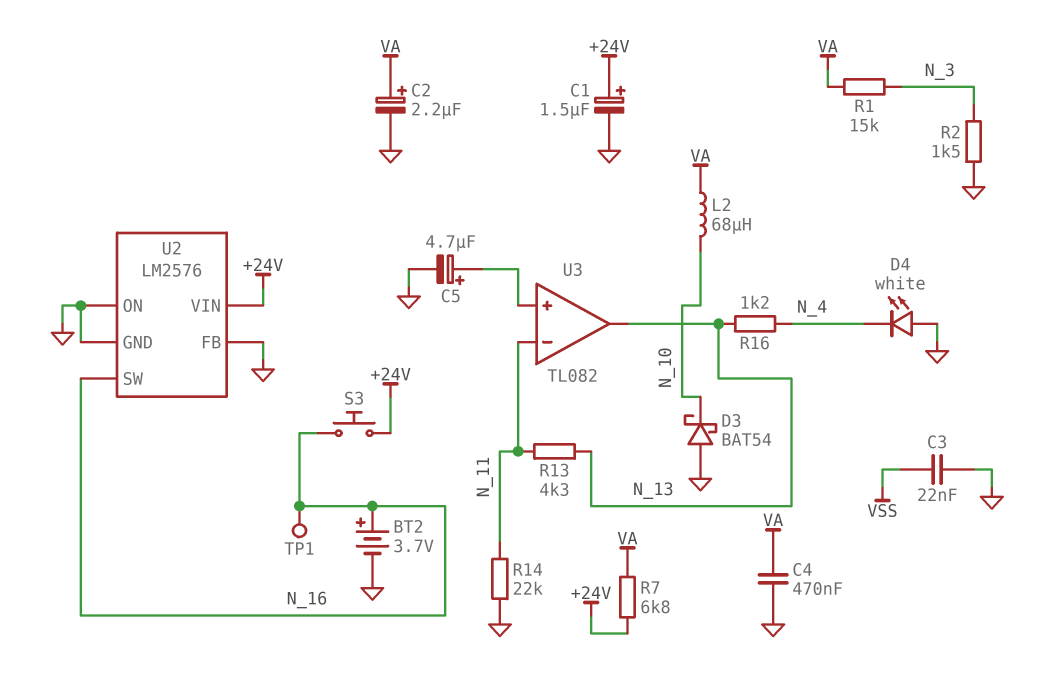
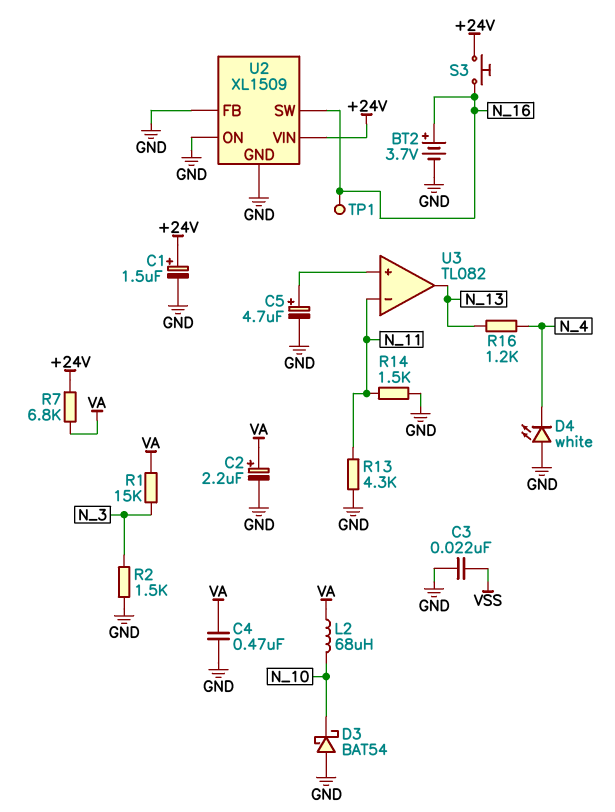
R13: 4.3k (N_11, N_13) -> 4.3k (GND, N_11)
R14: 22k (GND, N_11) -> 1.5k (GND, N_11)
U2: LM2576 -> XL1509

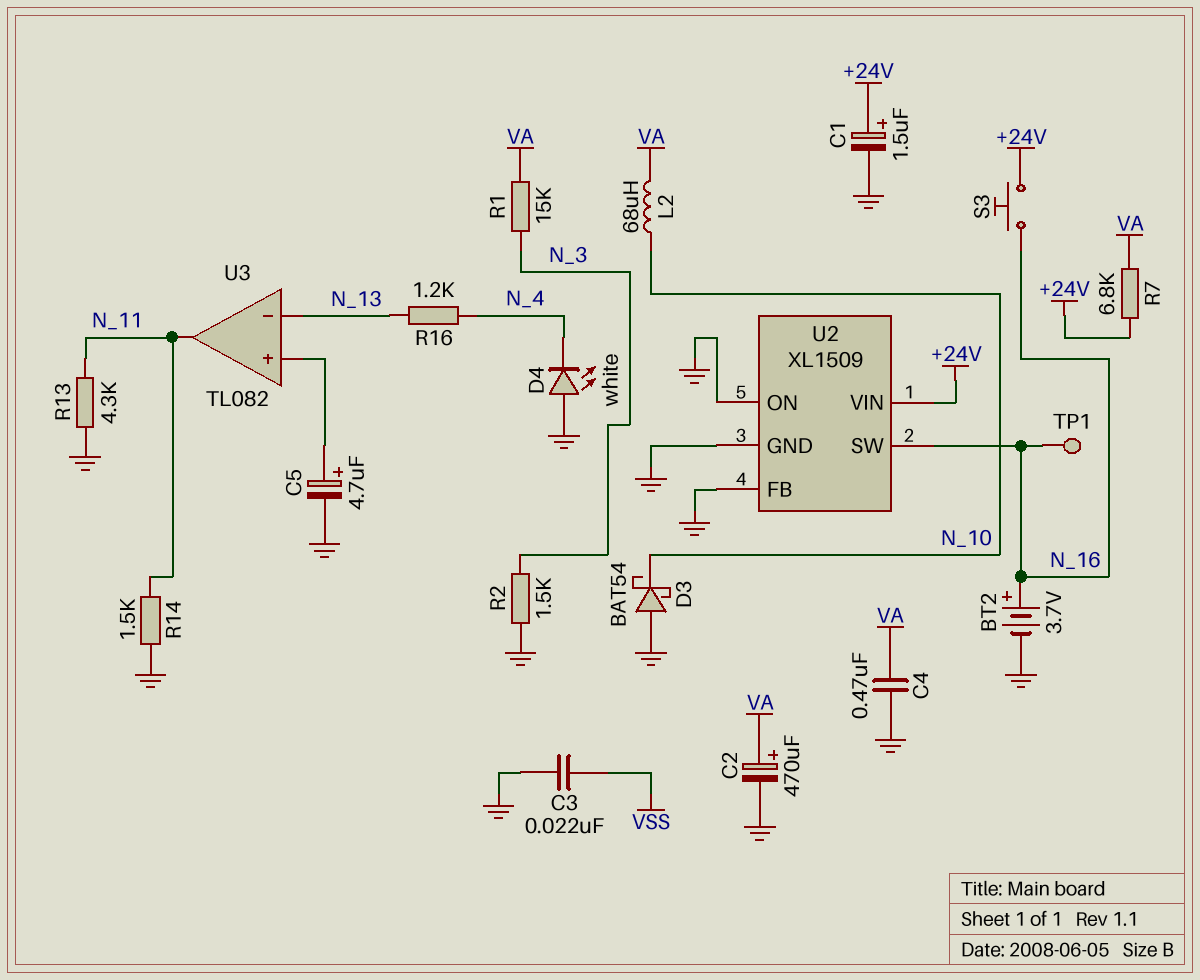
C2: 2.2uF (plus VA, minus GND) -> 470uF (plus VA, minus GND)
U3 pin in-: N_11 -> N_13
U3 pin out: N_13 -> N_11

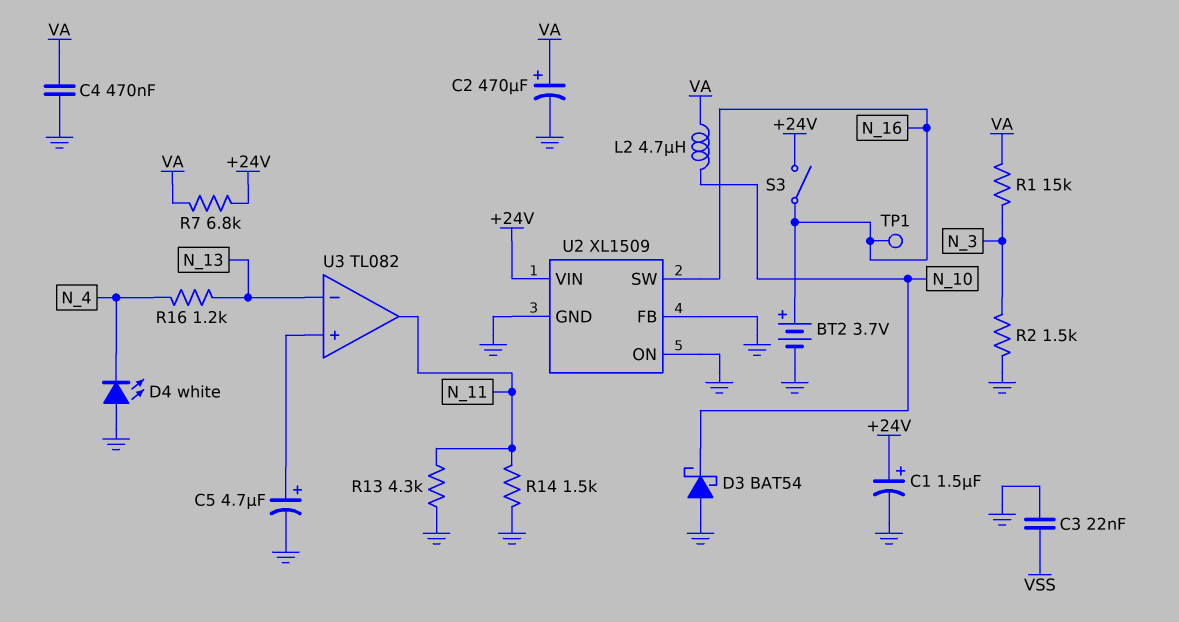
L2: 68uH (N_10, VA) -> 4.7uH (N_10, VA)
S3: button (+24V, N_16) -> switch (+24V, N_16)

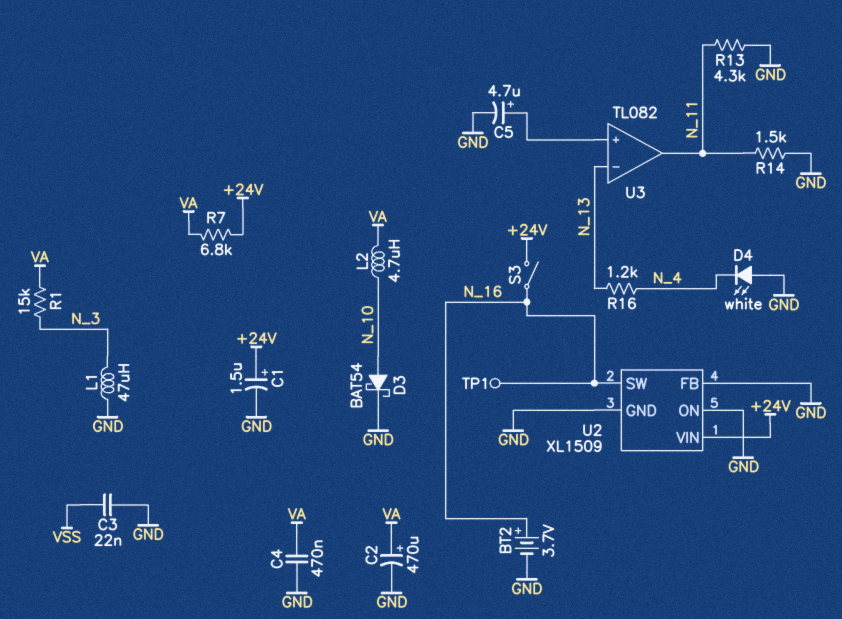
D3: schottky BAT54 (A GND, K N_10) -> schottky BAT54 (A N_10, K GND)
L1: none -> 47uH (GND, N_3)
R2: 1.5k (GND, N_3) -> none

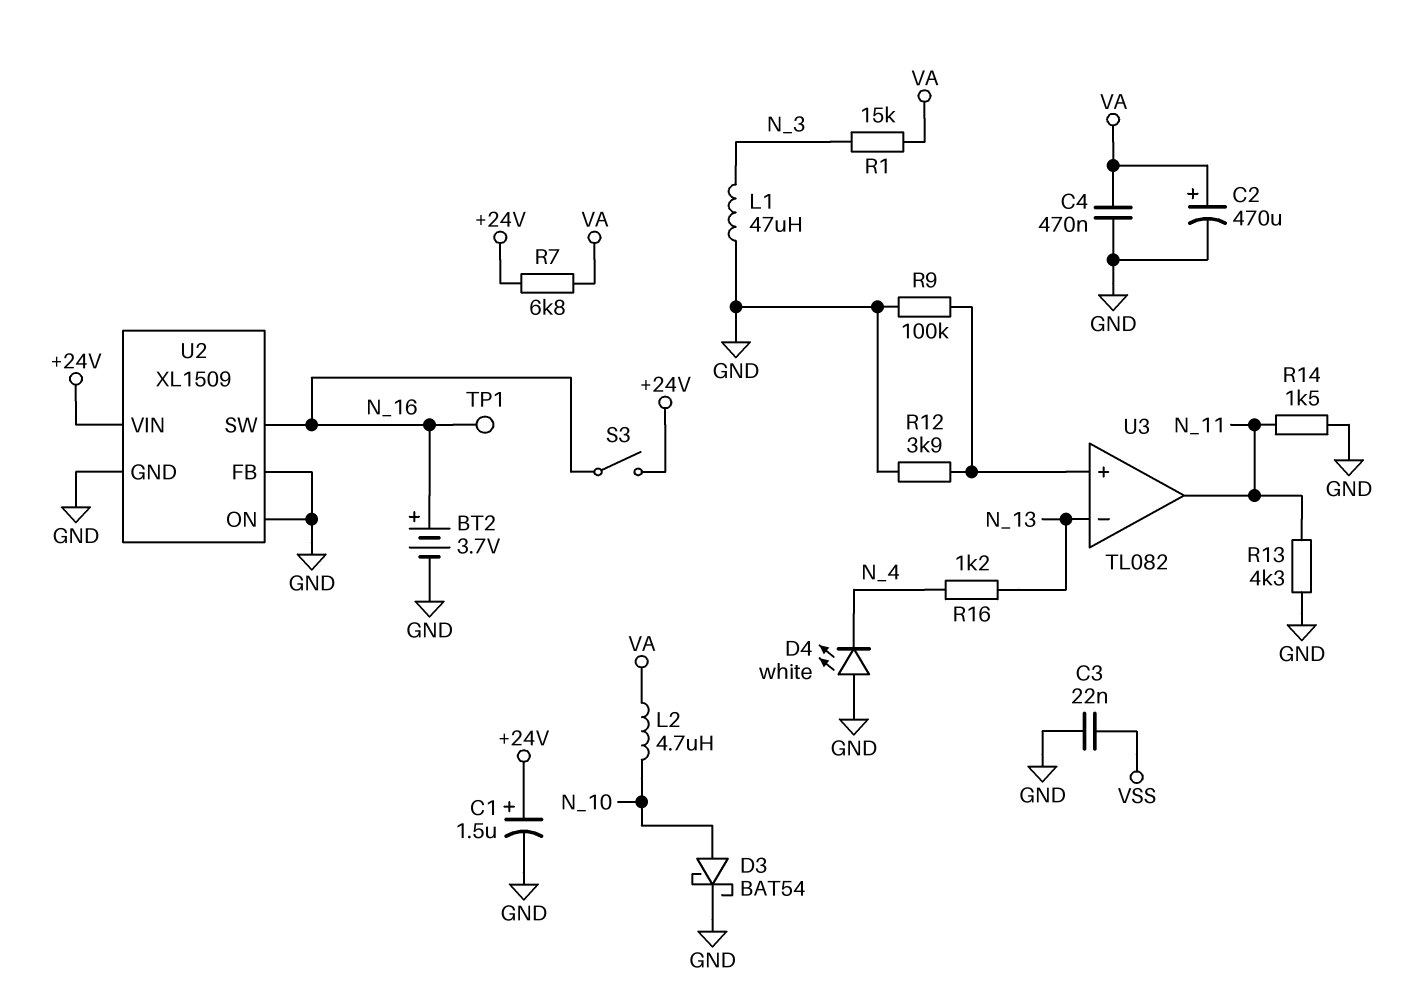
C5: 4.7uF (plus U3/in+, minus GND) -> none
R9: none -> 100k (GND, U3/in+)
R12: none -> 3.9k (GND, U3/in+)

